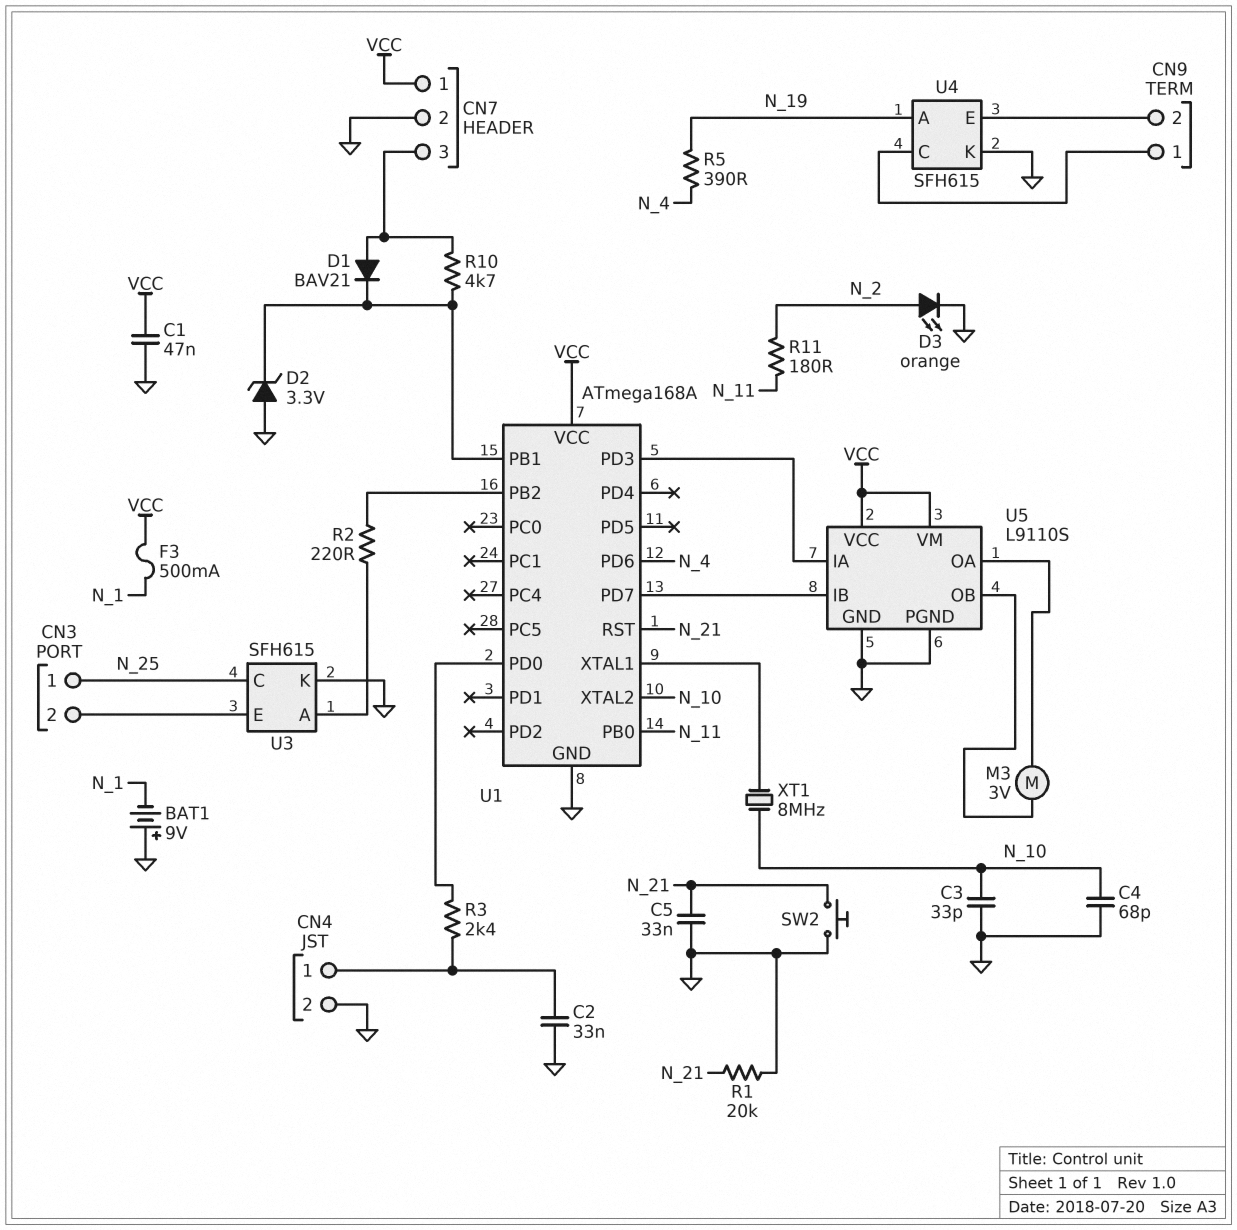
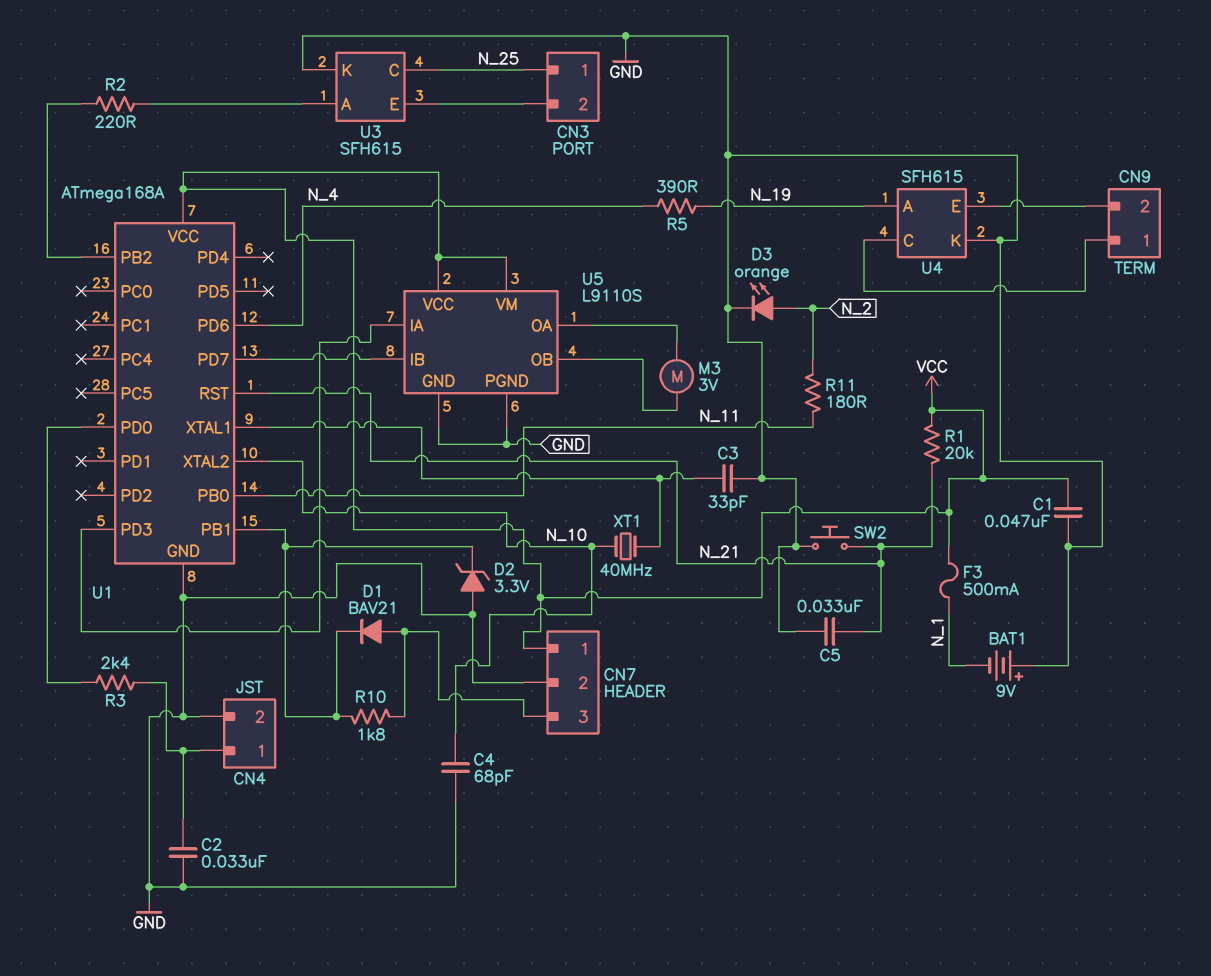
C3: 33pF (GND, N_10) -> 33pF (GND, U1/XTAL1)
R1: 20k (GND, N_21) -> 20k (N_21, VCC)
R10: 4.7k (CN7/3, U1/PB1) -> 1.8k (CN7/3, U1/PB1)
XT1: 8MHz (N_10, U1/XTAL1) -> 40MHz (N_10, U1/XTAL1)

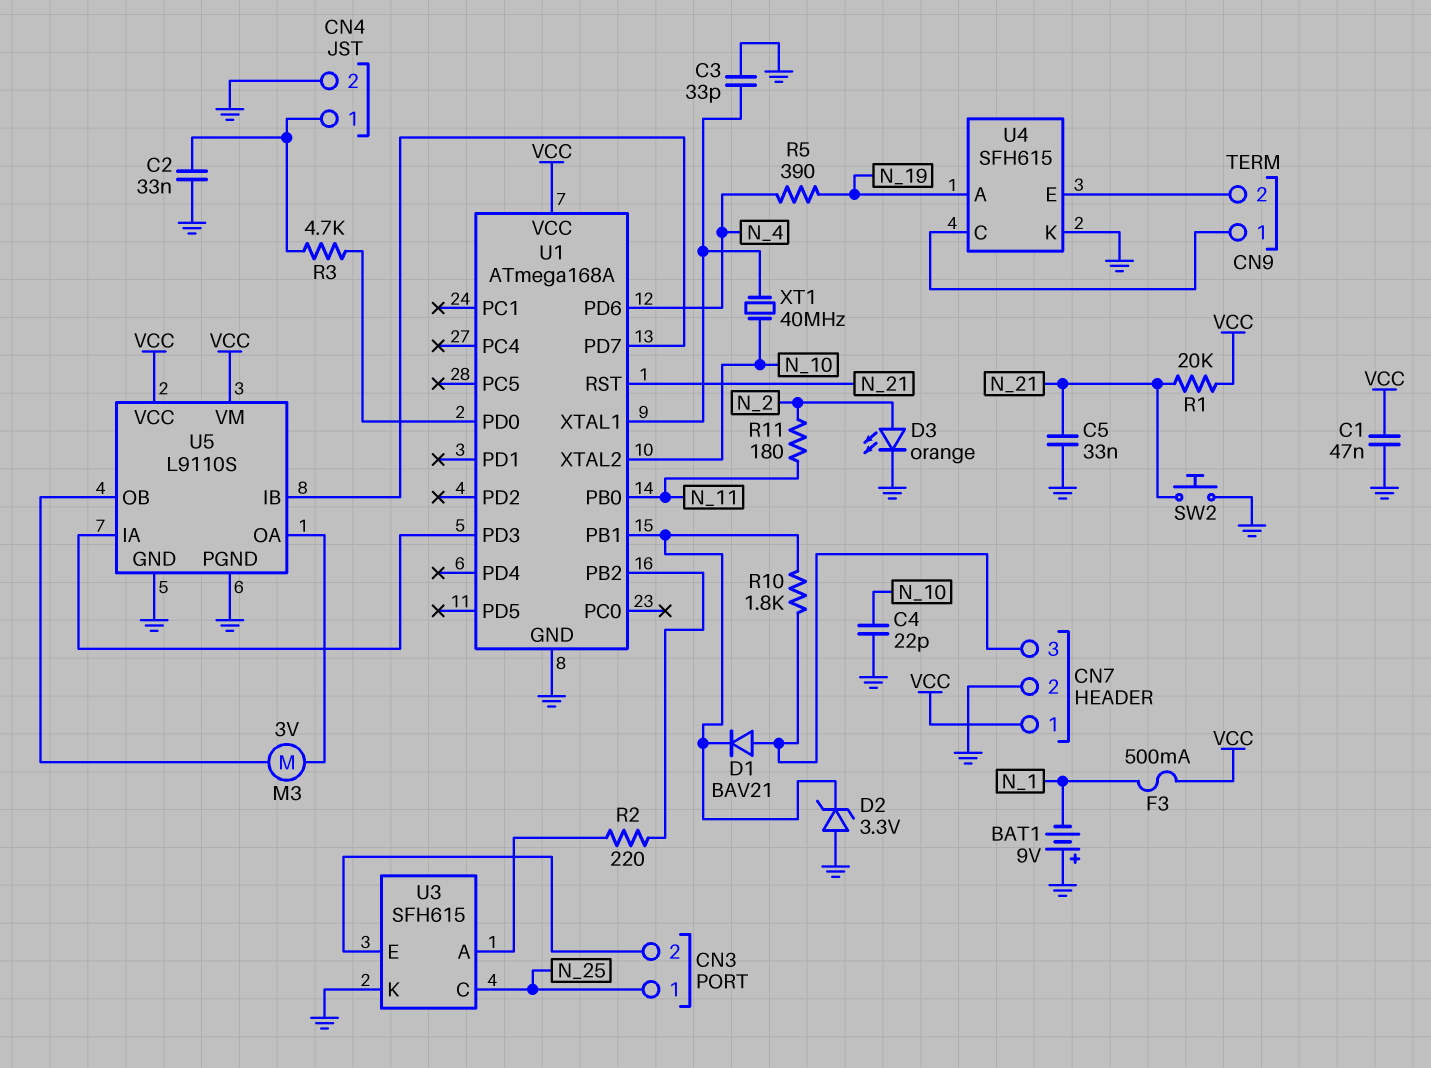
C4: 68pF (GND, N_10) -> 22pF (GND, N_10)
R3: 2.4k (CN4/1, U1/PD0) -> 4.7k (CN4/1, U1/PD0)

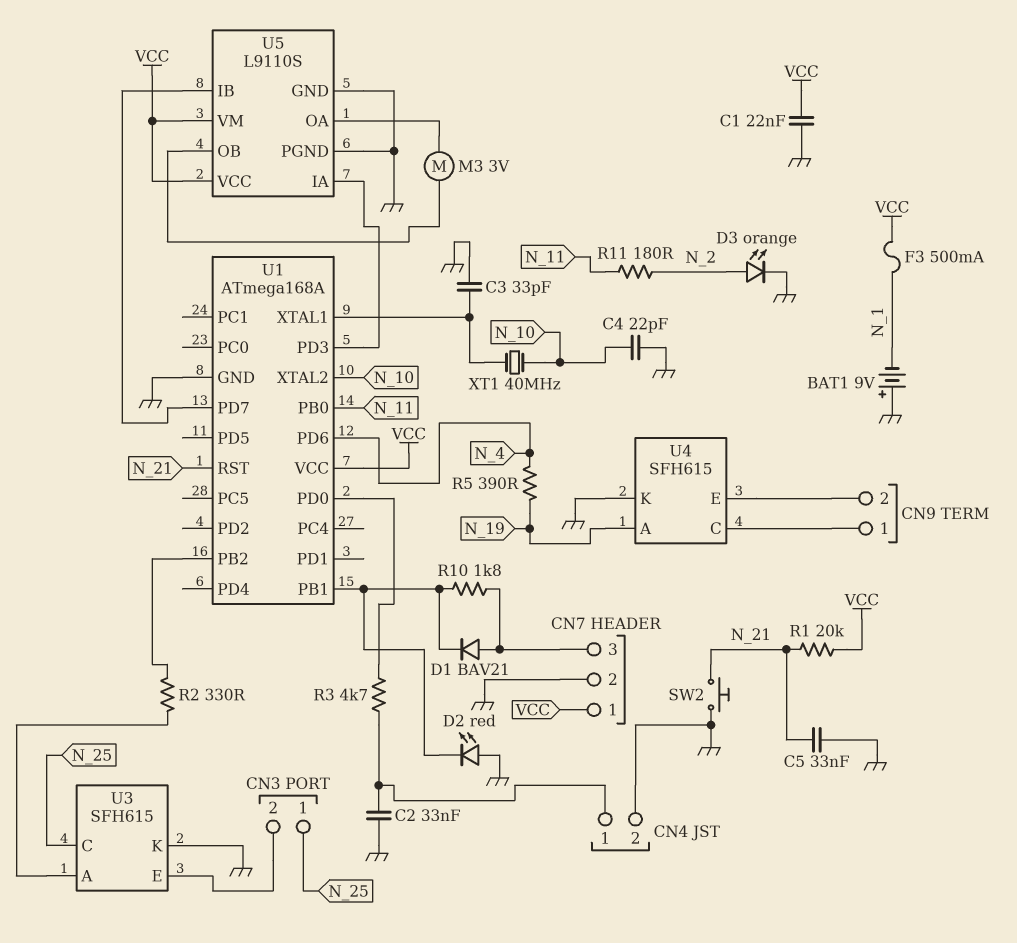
C1: 47nF (GND, VCC) -> 22nF (GND, VCC)
D2: zener 3.3V (A GND, K U1/PB1) -> LED red (A GND, K U1/PB1)
R2: 220 (U1/PB2, U3/A) -> 330 (U1/PB2, U3/A)

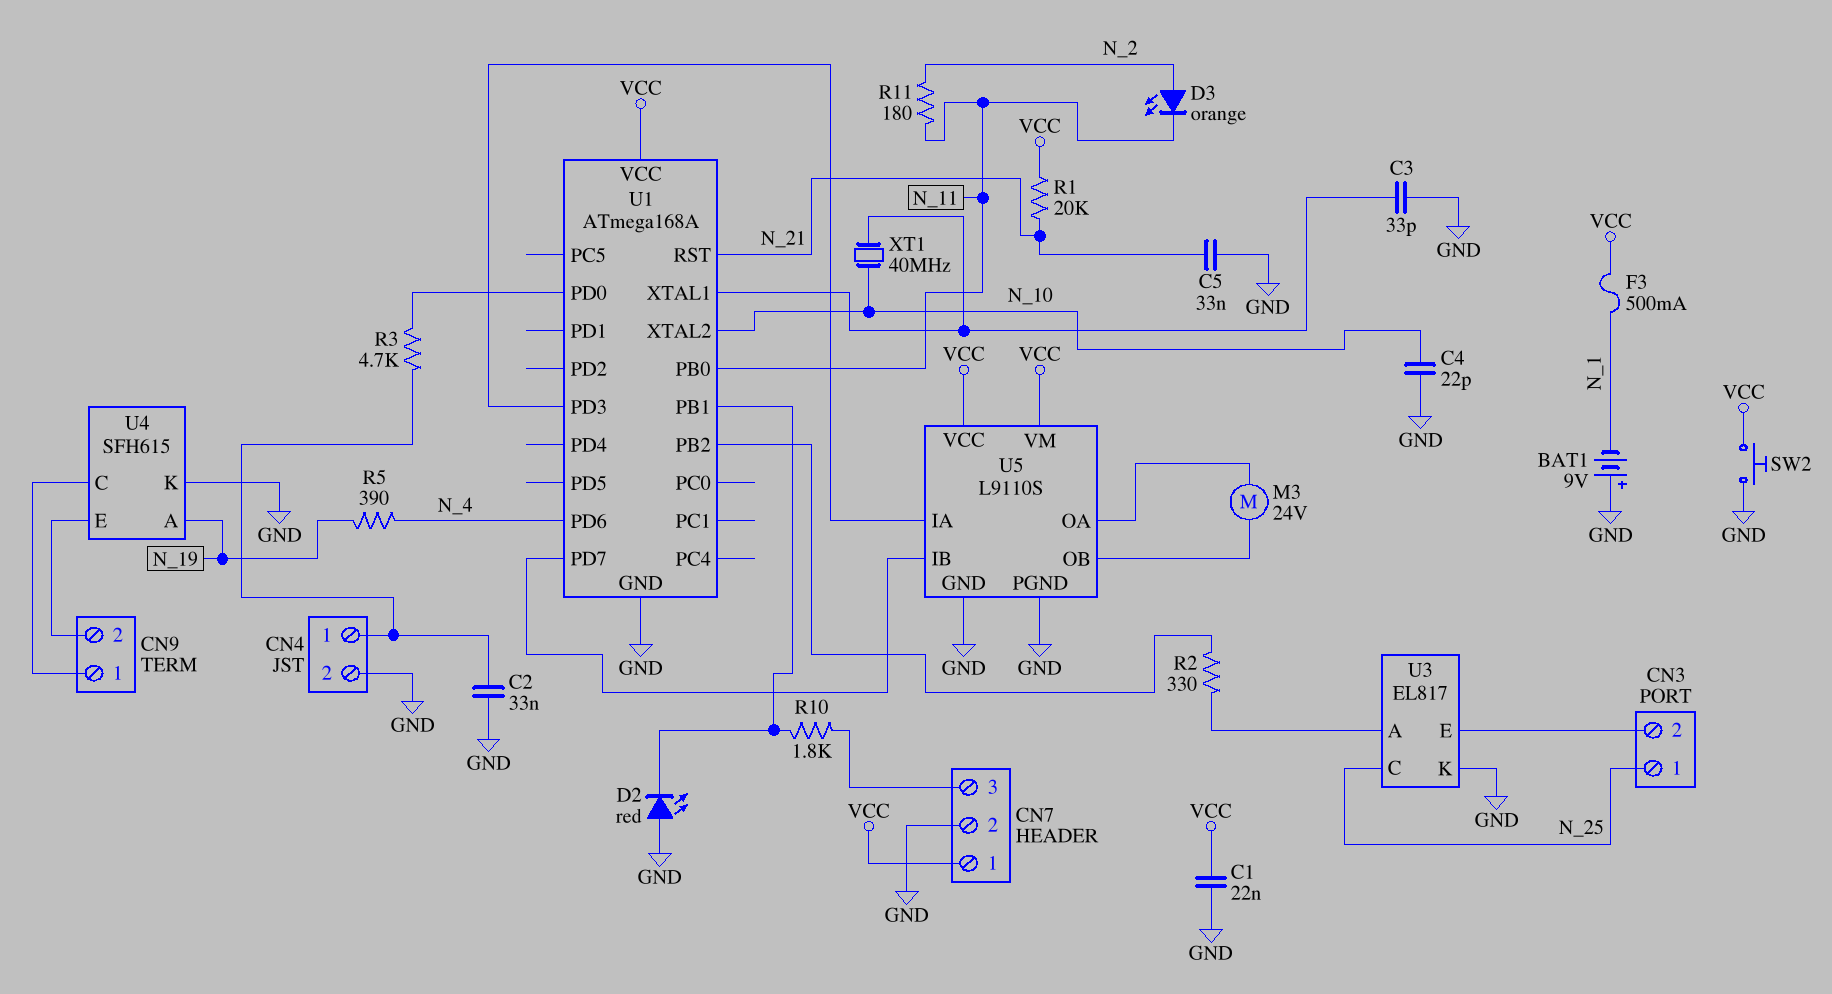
D1: diode BAV21 (A CN7/3, K U1/PB1) -> none
D3: LED orange (A N_2, K GND) -> LED orange (A N_2, K N_11)
M3: motor 3V (U5/OA, U5/OB) -> motor 24V (U5/OA, U5/OB)
SW2: button (GND, N_21) -> button (GND, VCC)
U3: SFH615 -> EL817

